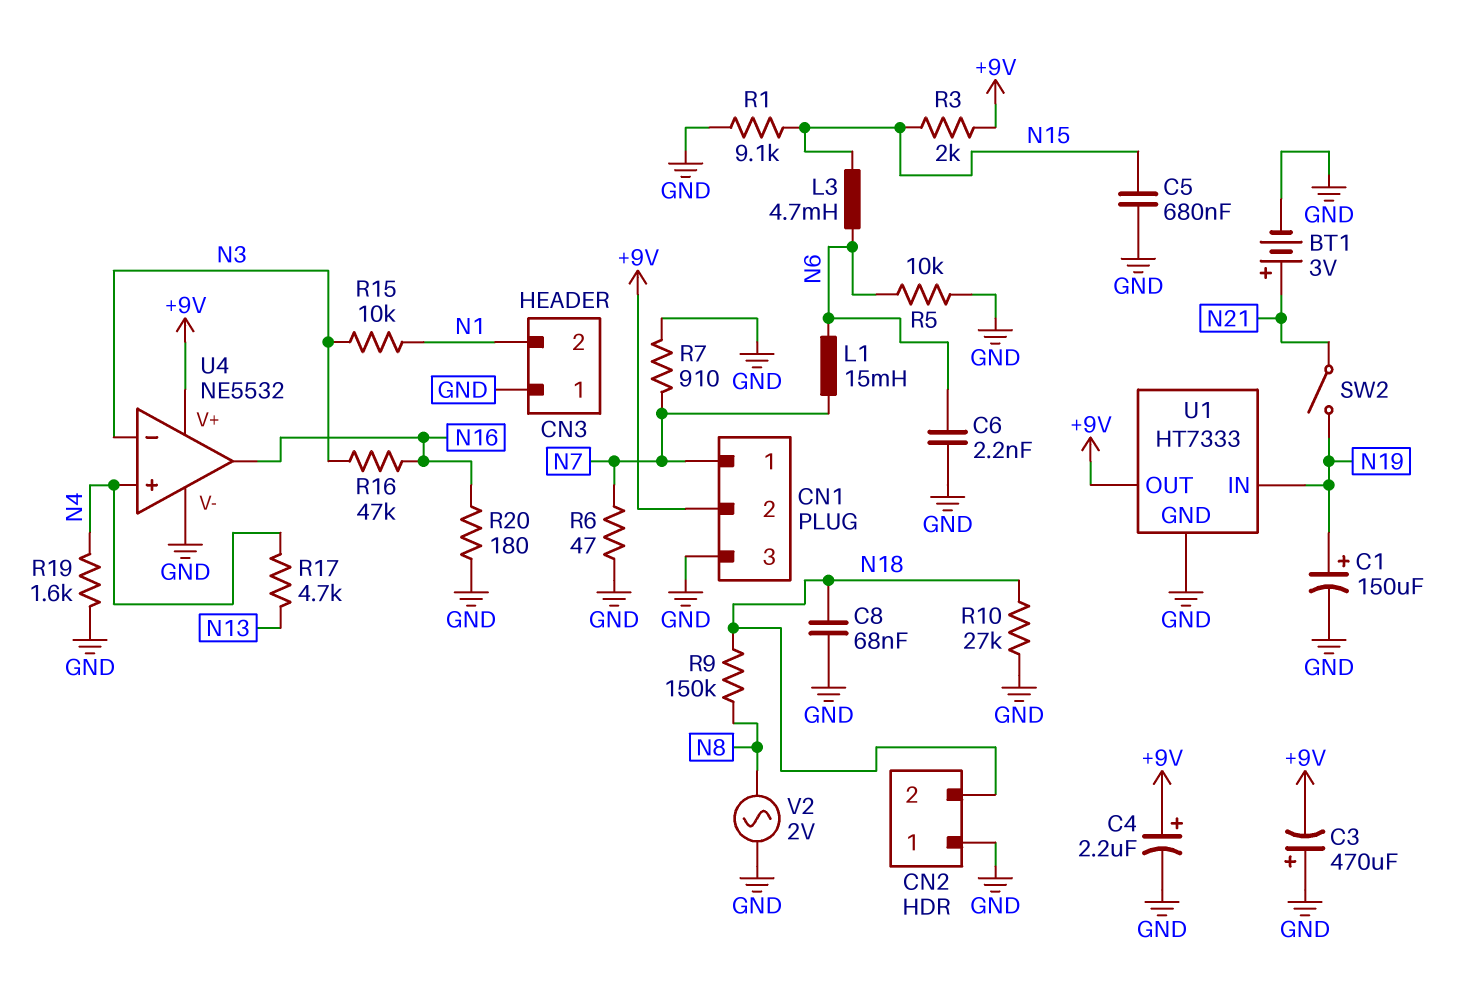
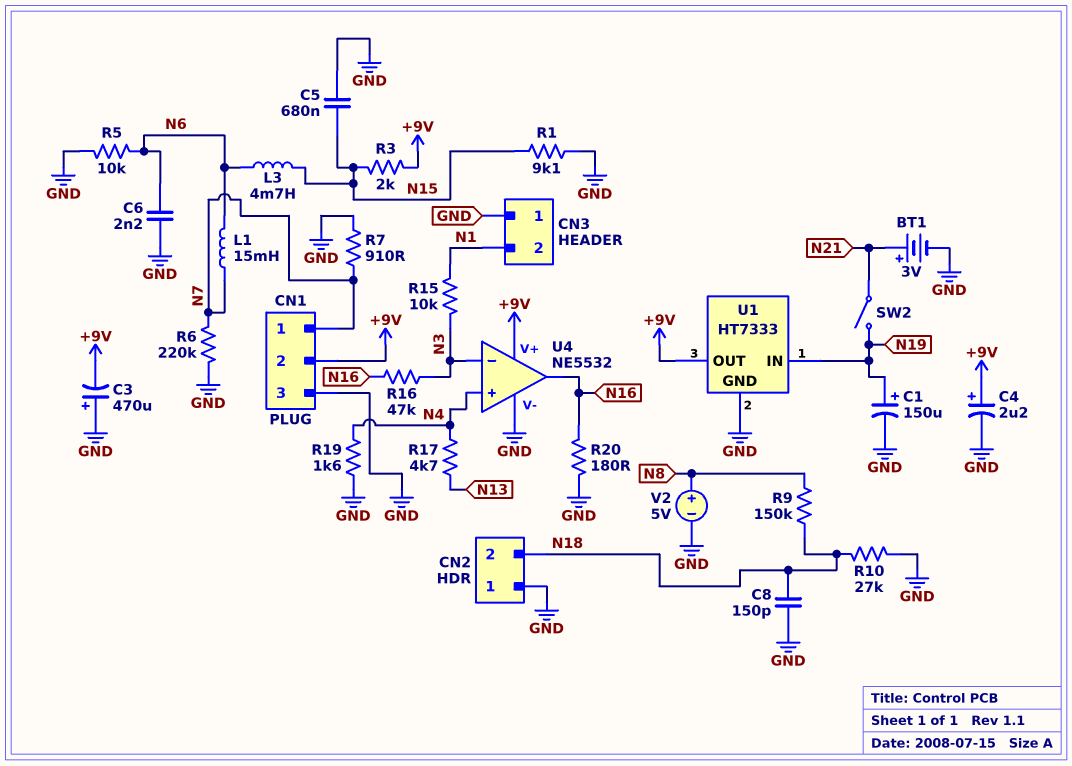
C8: 68nF (GND, N18) -> 150pF (GND, N18)
R6: 47 (GND, N7) -> 220k (GND, N7)
V2: AC 2V (GND, N8) -> 5V (plus N8, minus GND)

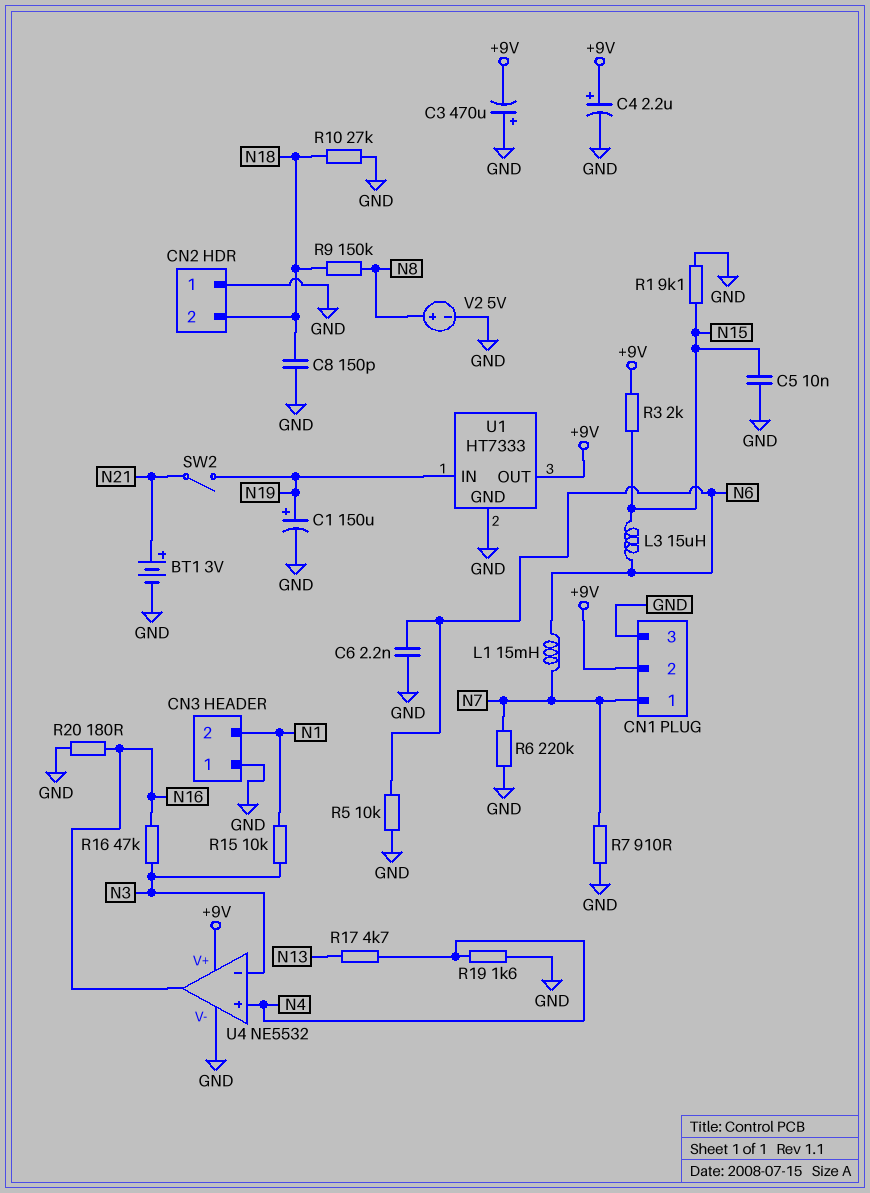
C5: 680nF (GND, N15) -> 10nF (GND, N15)
L3: 4.7mH (N6, N15) -> 15uH (N6, N15)

